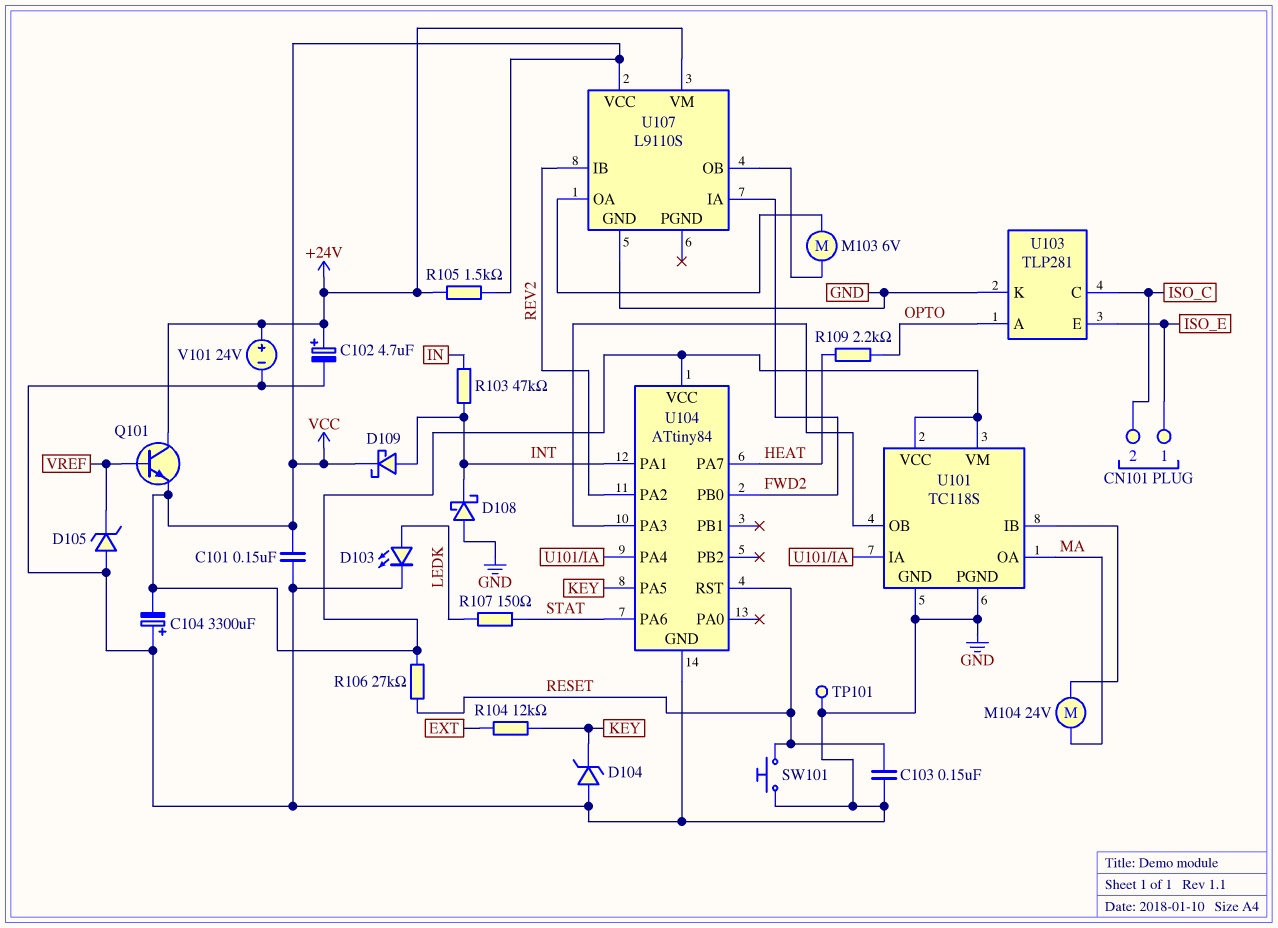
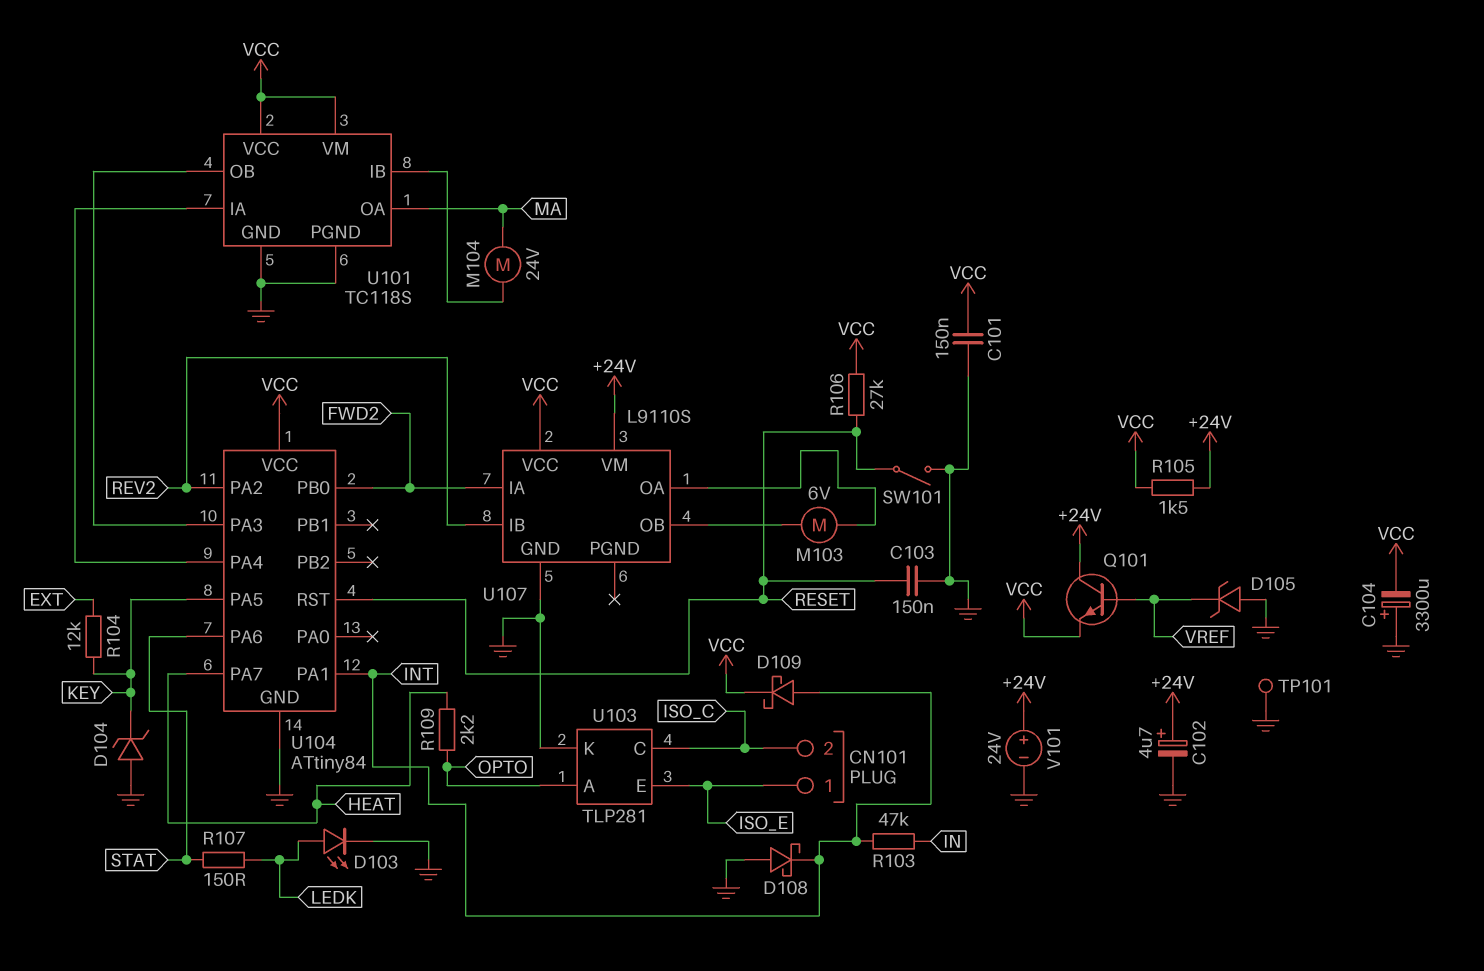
SW101: button (GND, RESET) -> switch (GND, RESET)

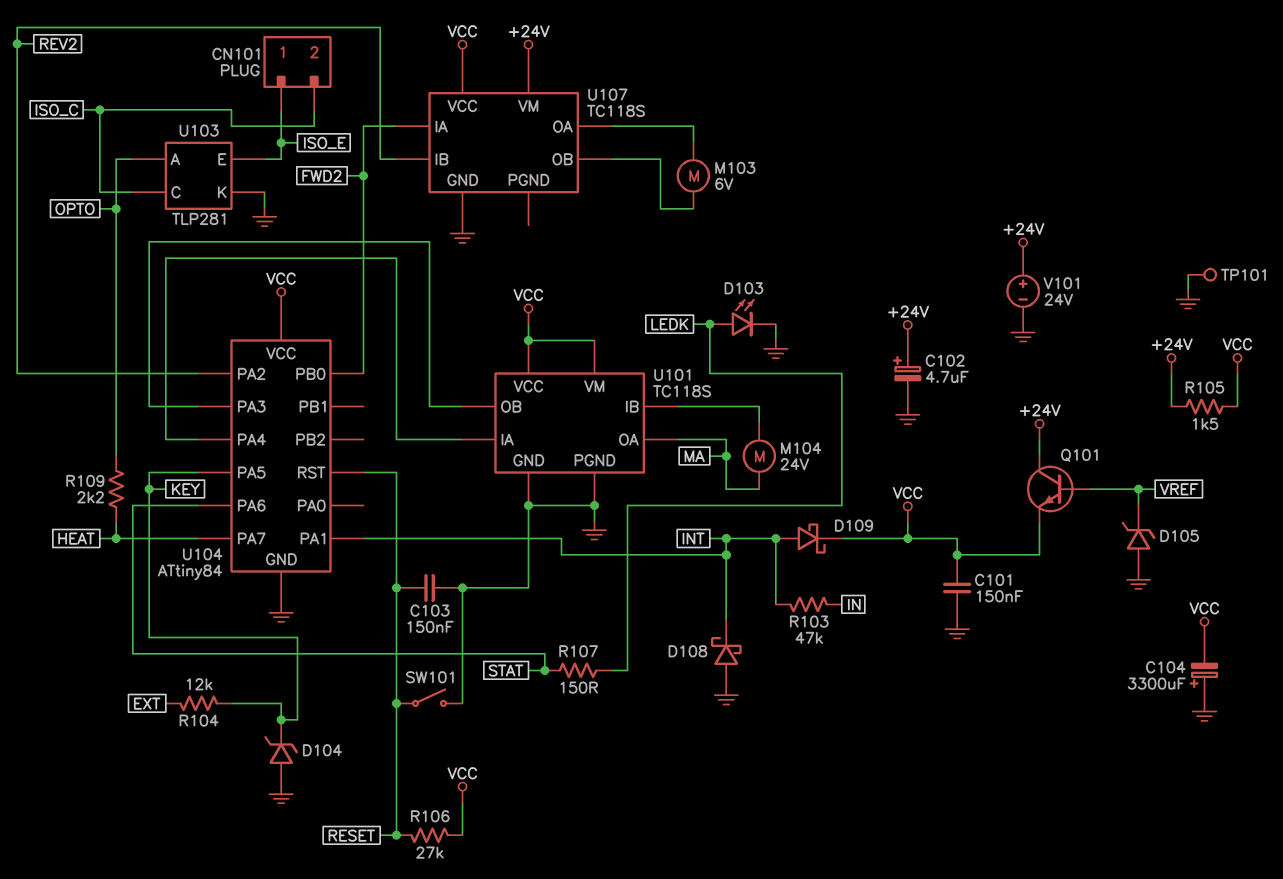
U107: L9110S -> TC118S

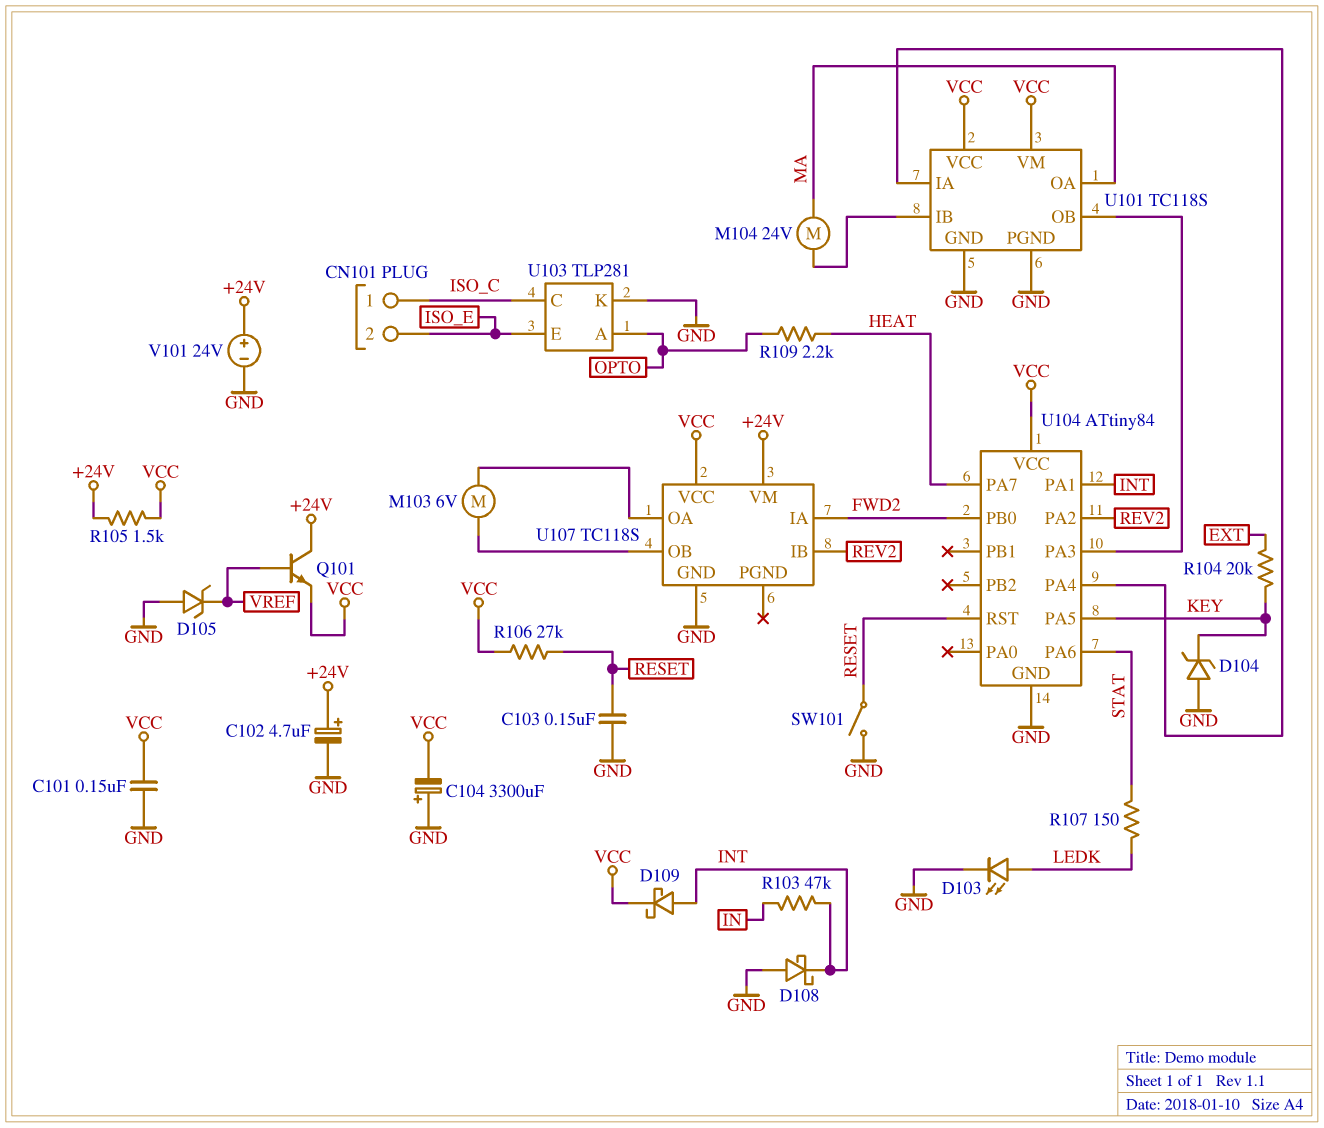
CN101 pin 1: ISO_E -> ISO_C
CN101 pin 2: ISO_C -> ISO_E
R104: 12k (EXT, KEY) -> 20k (EXT, KEY)
TP101: test point (GND) -> none

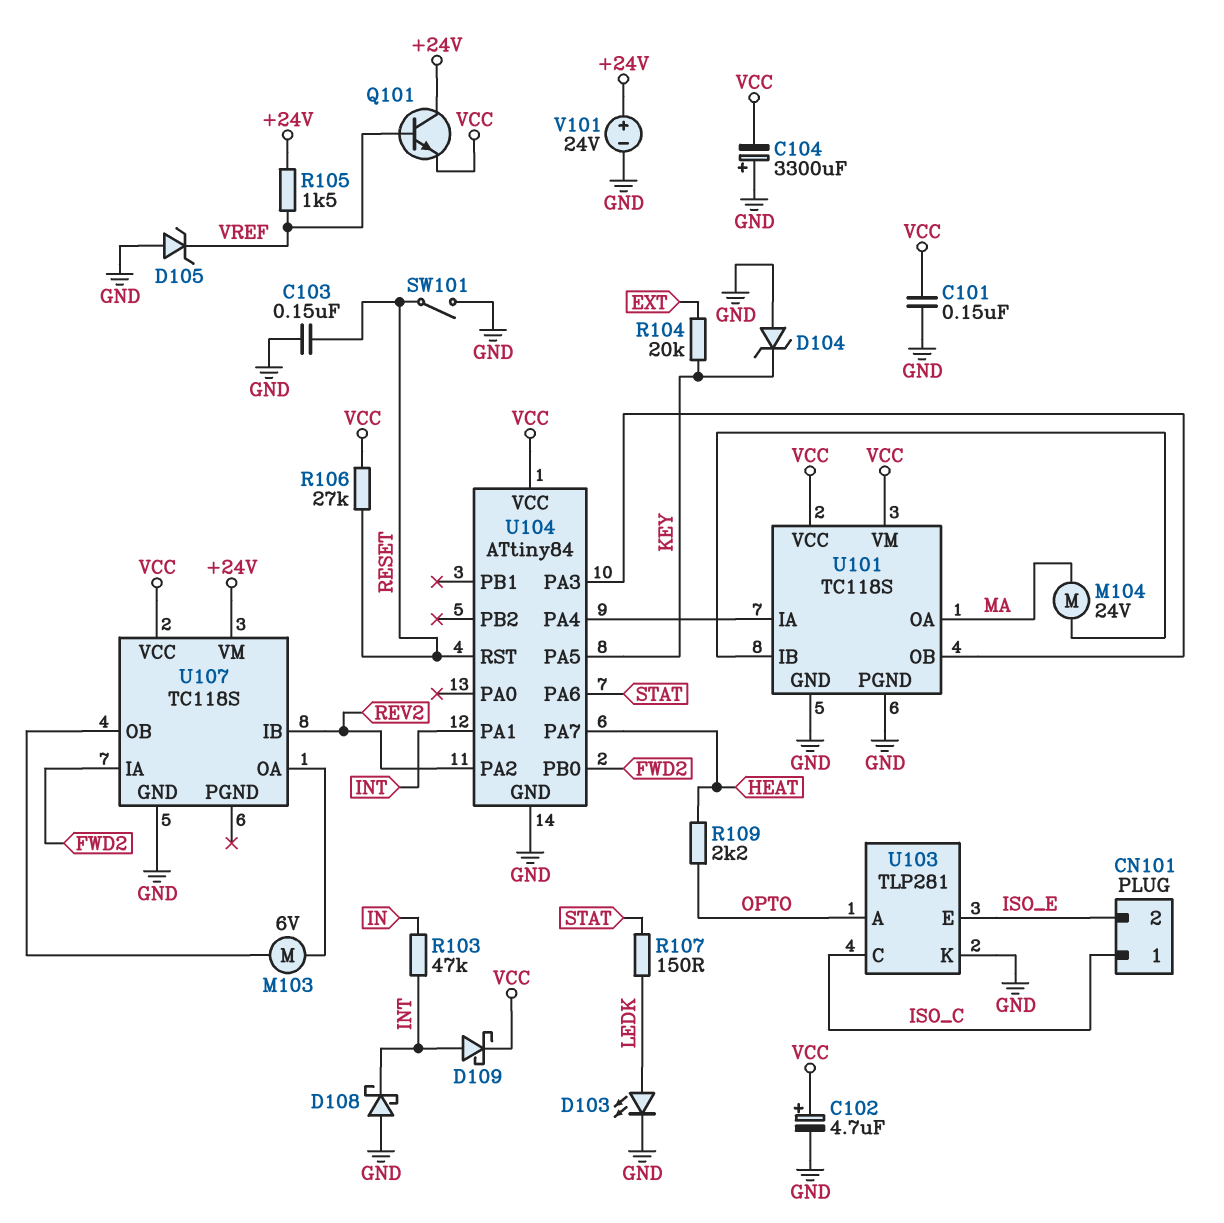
C102: 4.7uF (plus +24V, minus GND) -> 4.7uF (plus VCC, minus GND)
R105: 1.5k (+24V, VCC) -> 1.5k (+24V, VREF)

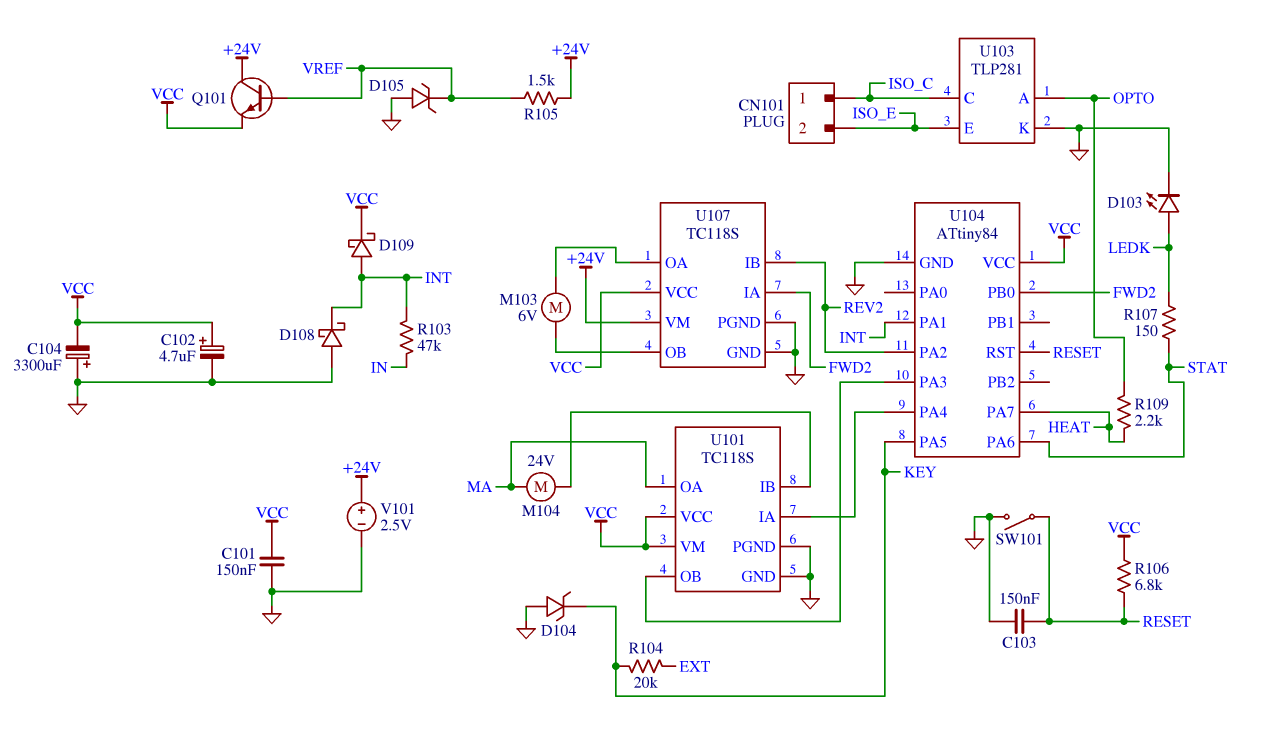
R106: 27k (RESET, VCC) -> 6.8k (RESET, VCC)
U107 pin PGND: none -> GND
V101: 24V (plus +24V, minus GND) -> 2.5V (plus +24V, minus GND)

